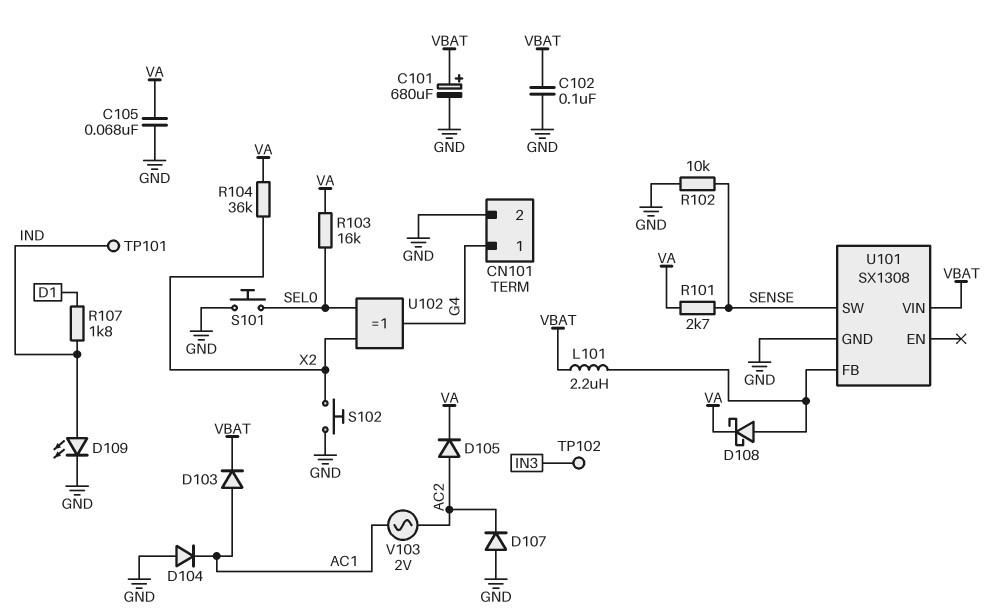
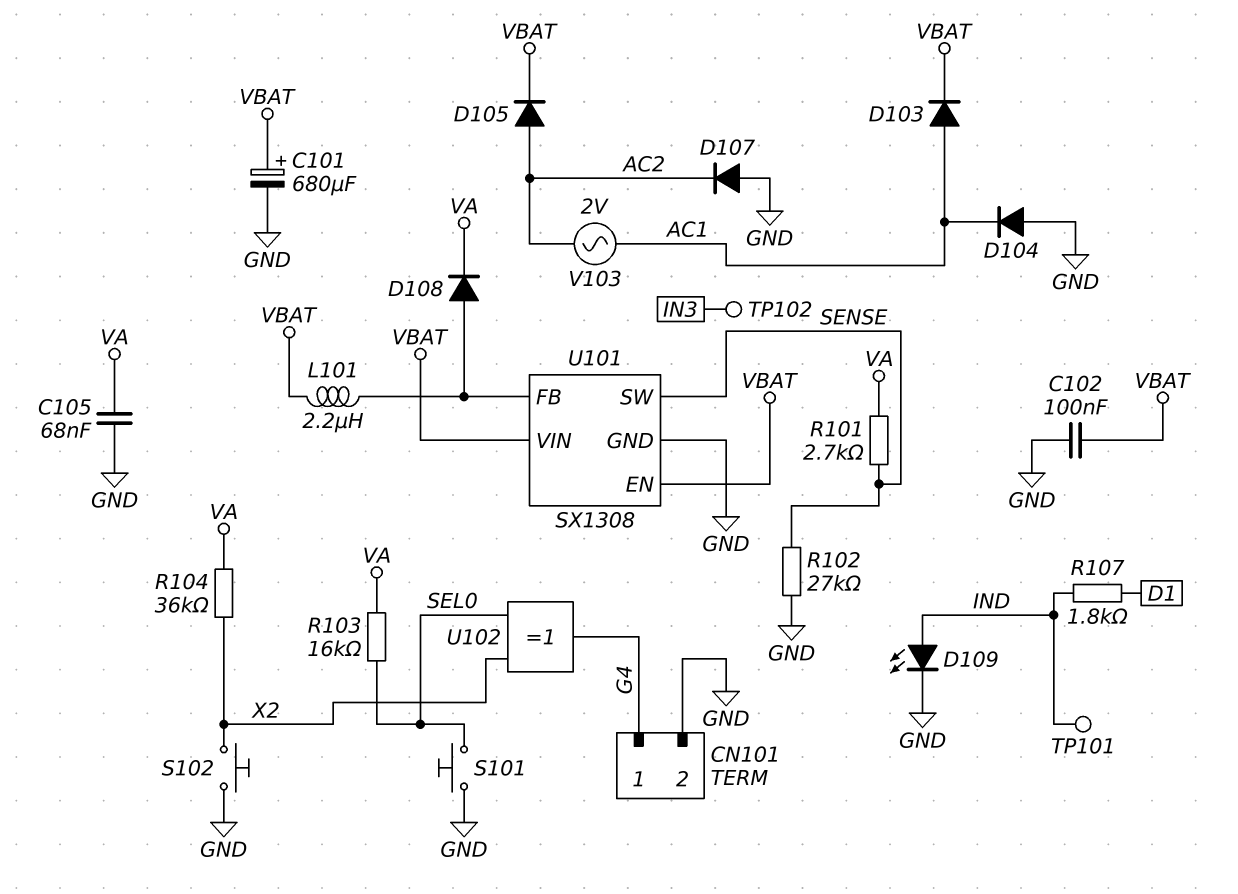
D105: diode (A AC2, K VA) -> diode (A AC2, K VBAT)
D108: schottky (A U101/FB, K VA) -> diode (A U101/FB, K VA)
R102: 10k (GND, SENSE) -> 27k (GND, SENSE)
U101 pin EN: none -> VBAT

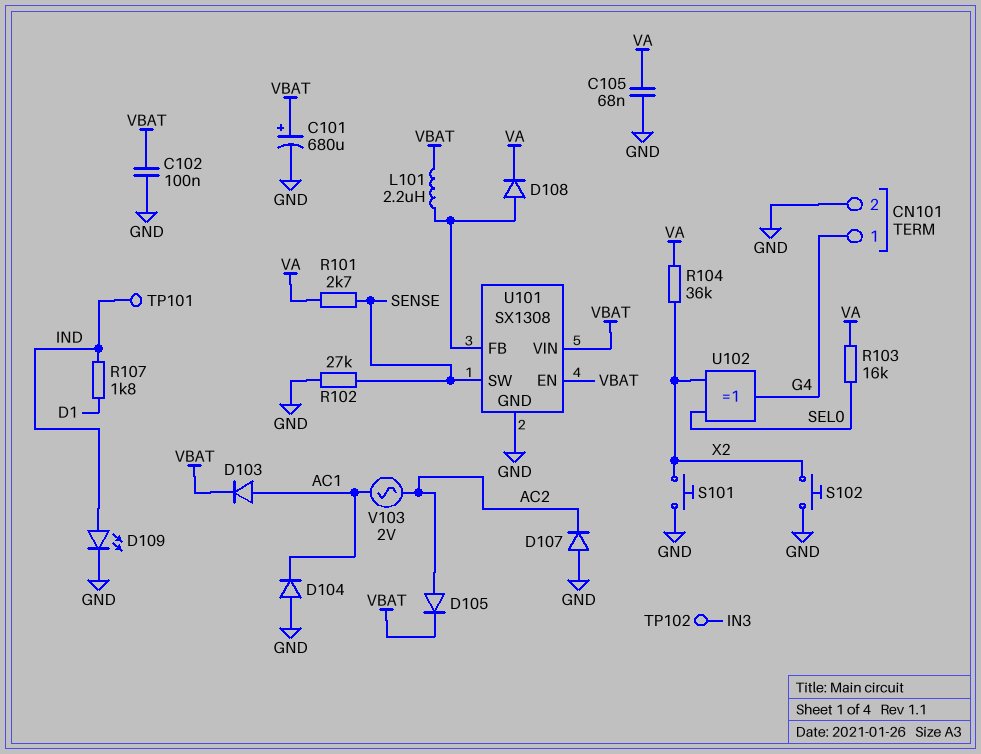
S101: button (GND, SEL0) -> button (GND, X2)

